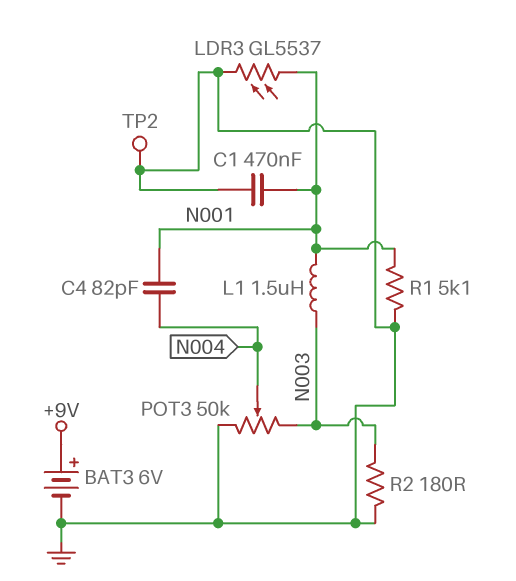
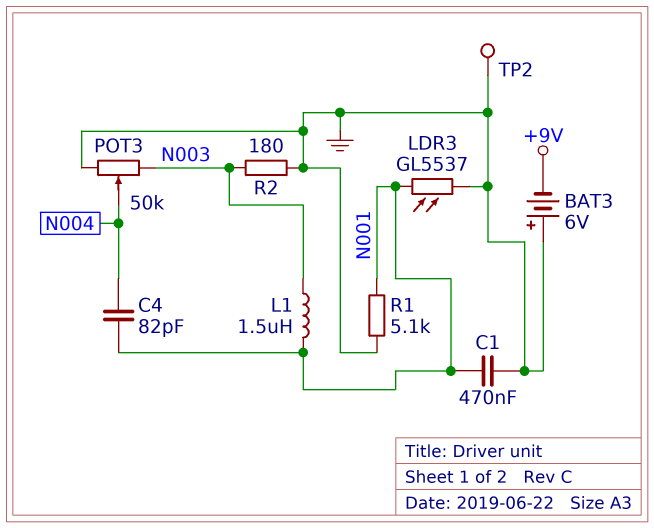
BAT3: 6V (plus +9V, minus GND) -> 6V (plus GND, minus +9V)

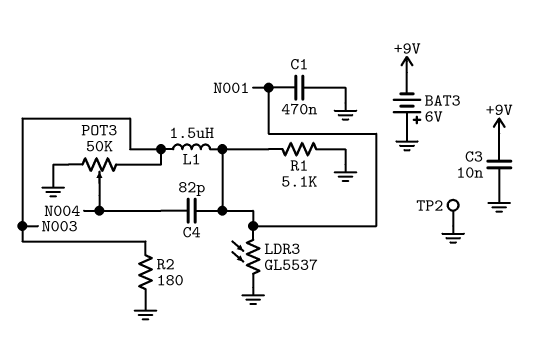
C3: none -> 10nF (+9V, GND)

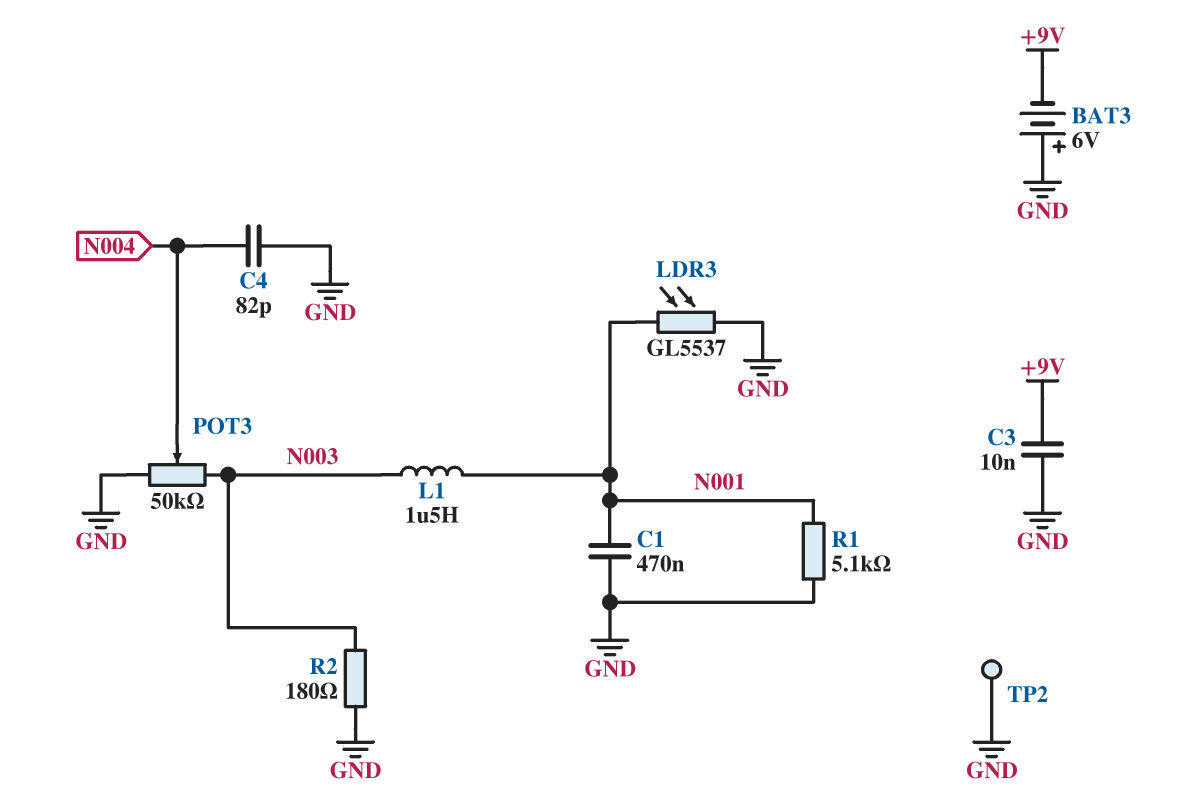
C4: 82pF (N001, N004) -> 82pF (GND, N004)

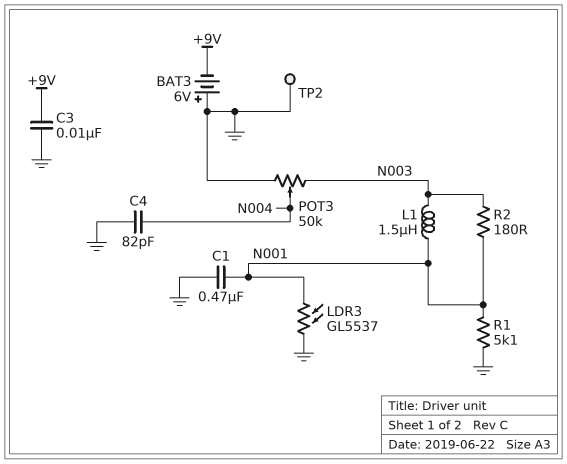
R2: 180 (GND, N003) -> 180 (N001, N003)

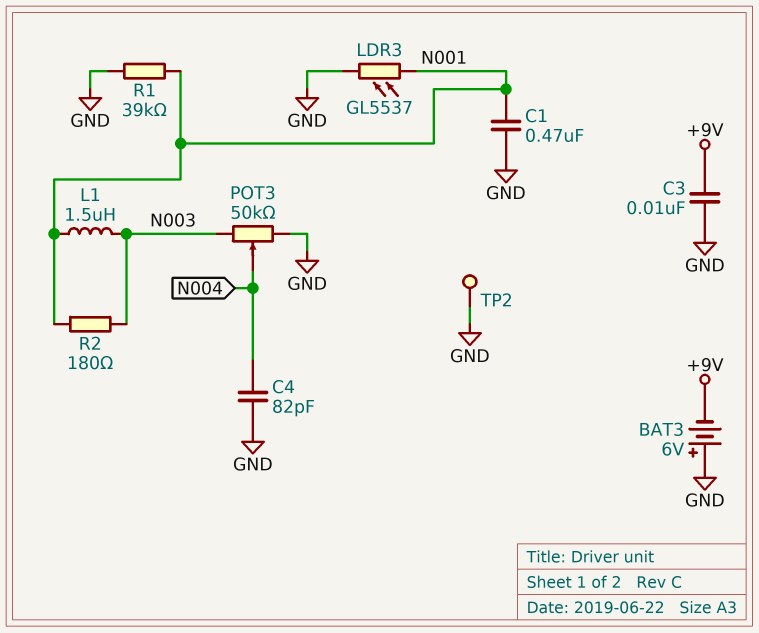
R1: 5.1k (GND, N001) -> 39k (GND, N001)

